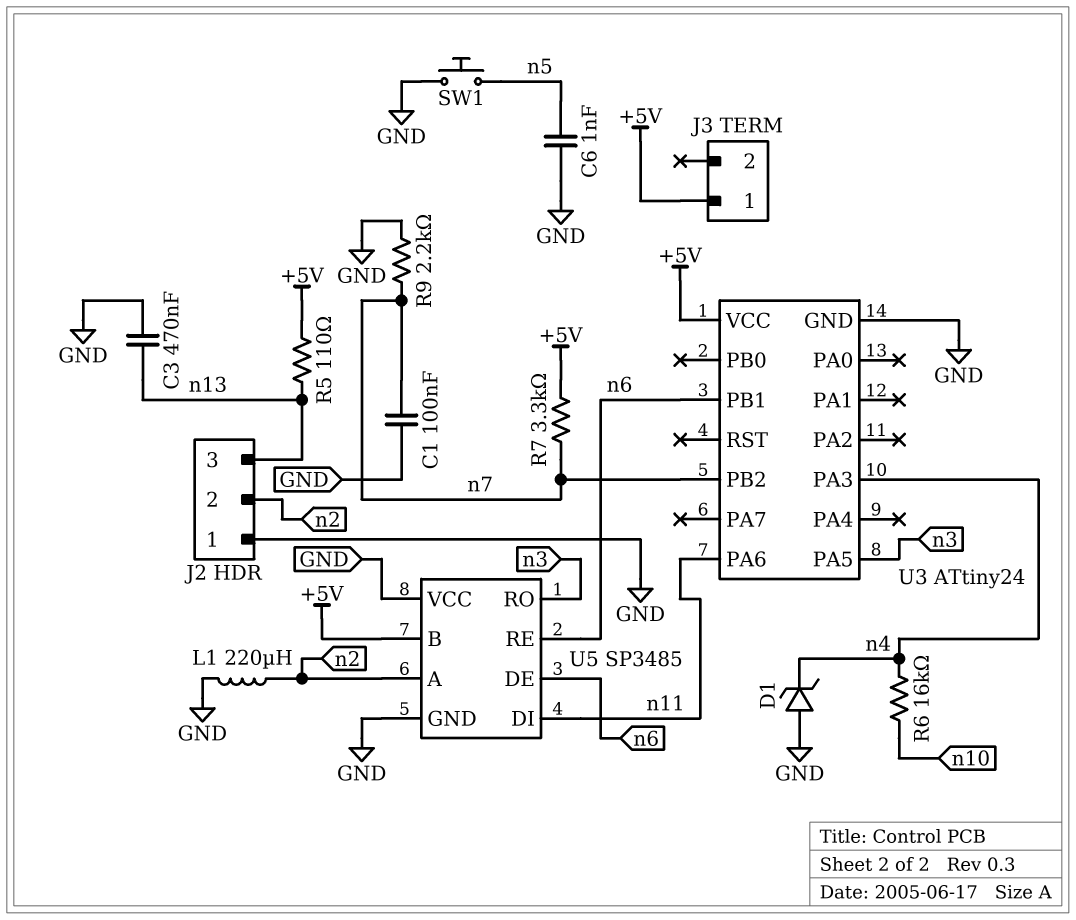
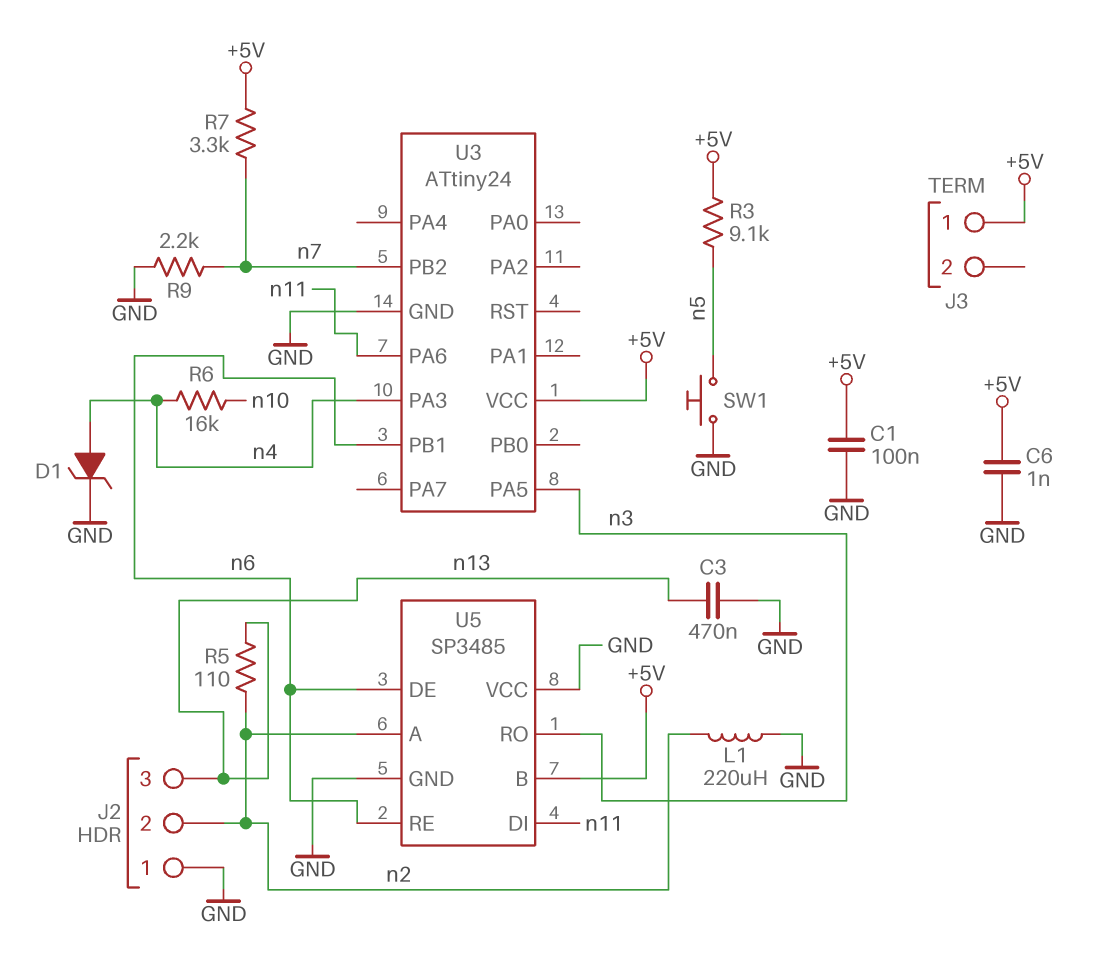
C1: 100nF (GND, n7) -> 100nF (+5V, GND)
C6: 1nF (GND, n5) -> 1nF (+5V, GND)
D1: zener (A GND, K n4) -> zener (A n4, K GND)
R3: none -> 9.1k (+5V, n5)
R5: 110 (+5V, n13) -> 110 (n2, n13)

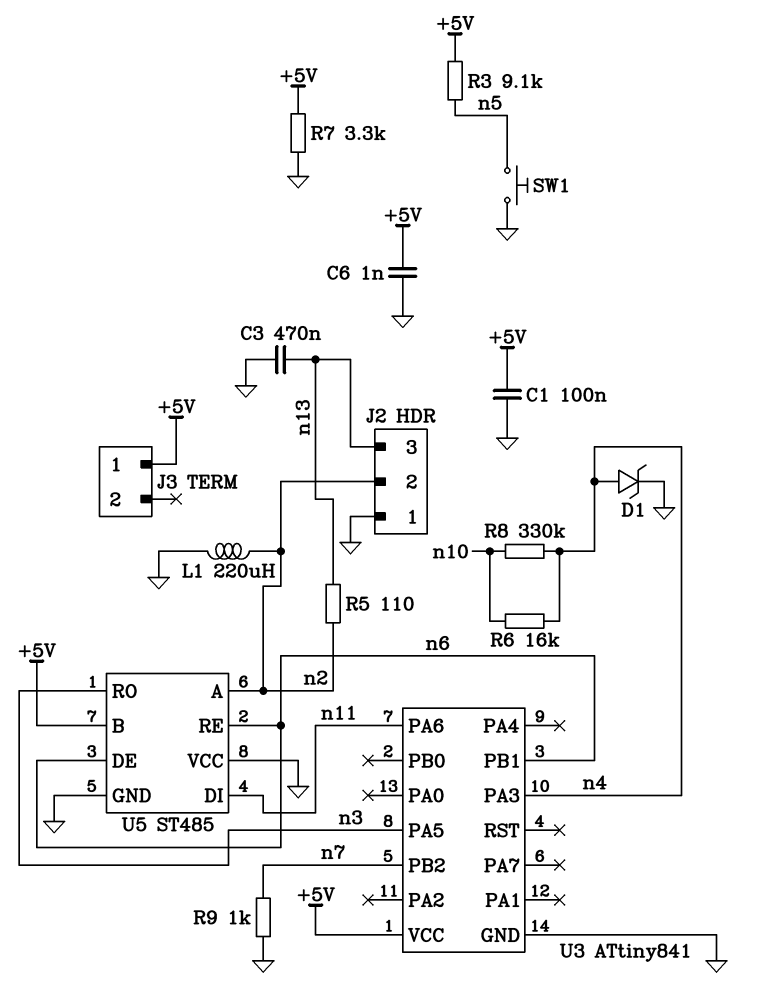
R7: 3.3k (+5V, n7) -> 3.3k (+5V, GND)
R8: none -> 330k (n4, n10)
R9: 2.2k (GND, n7) -> 1k (GND, n7)
U3: ATtiny24 -> ATtiny841
U5: SP3485 -> ST485

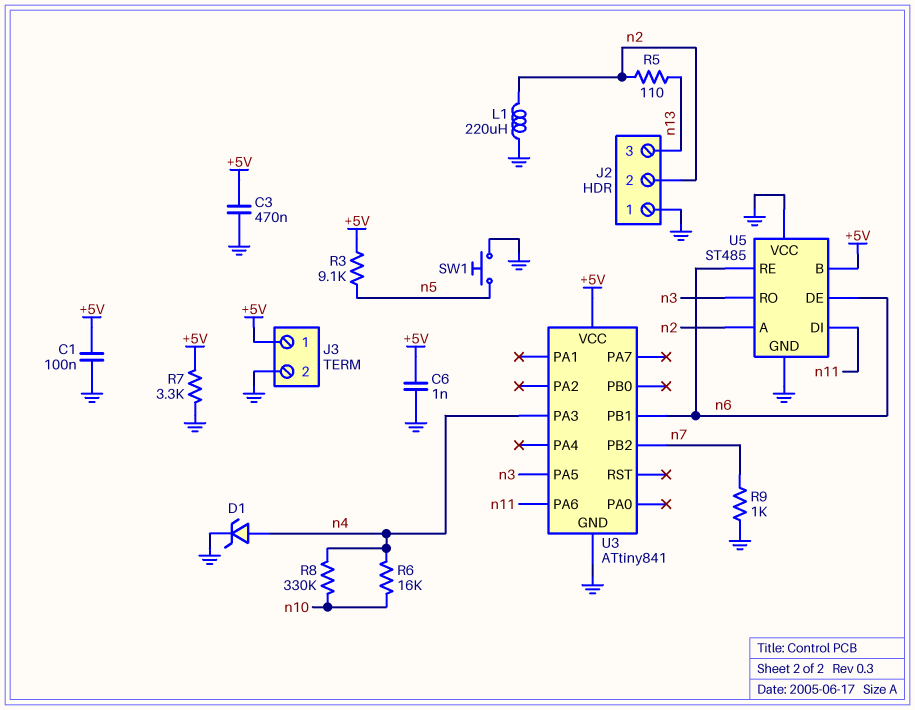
C3: 470nF (GND, n13) -> 470nF (+5V, GND)
J3 pin 2: none -> GND

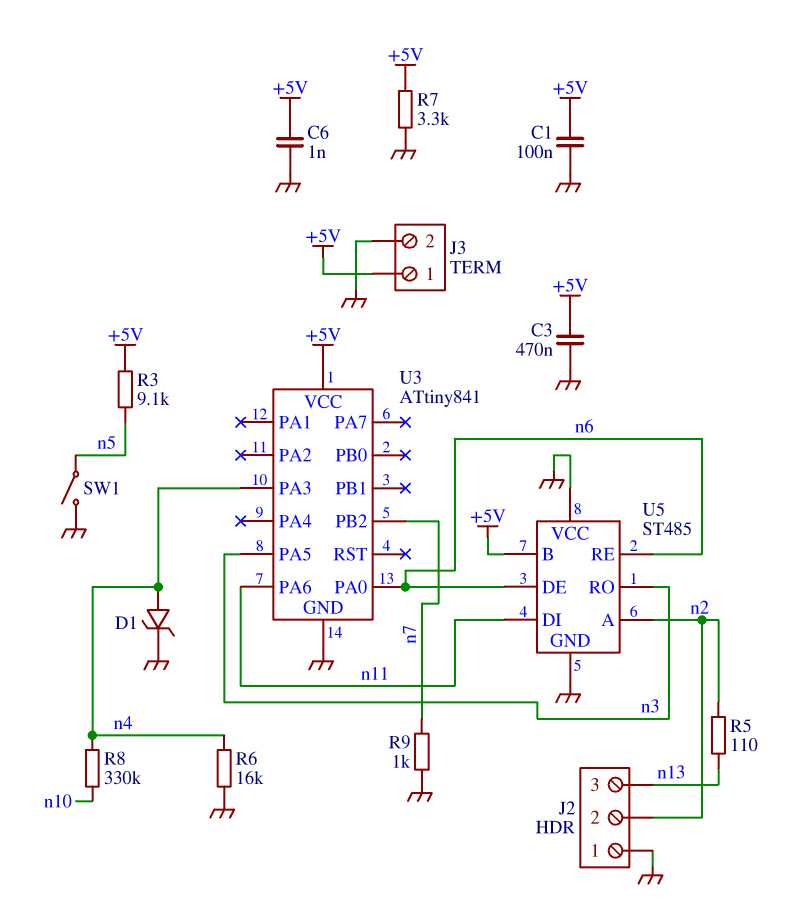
L1: 220uH (GND, n2) -> none
R6: 16k (n4, n10) -> 16k (GND, n4)
SW1: button (GND, n5) -> switch (GND, n5)
U3 pin PA0: none -> n6
U3 pin PB1: n6 -> none

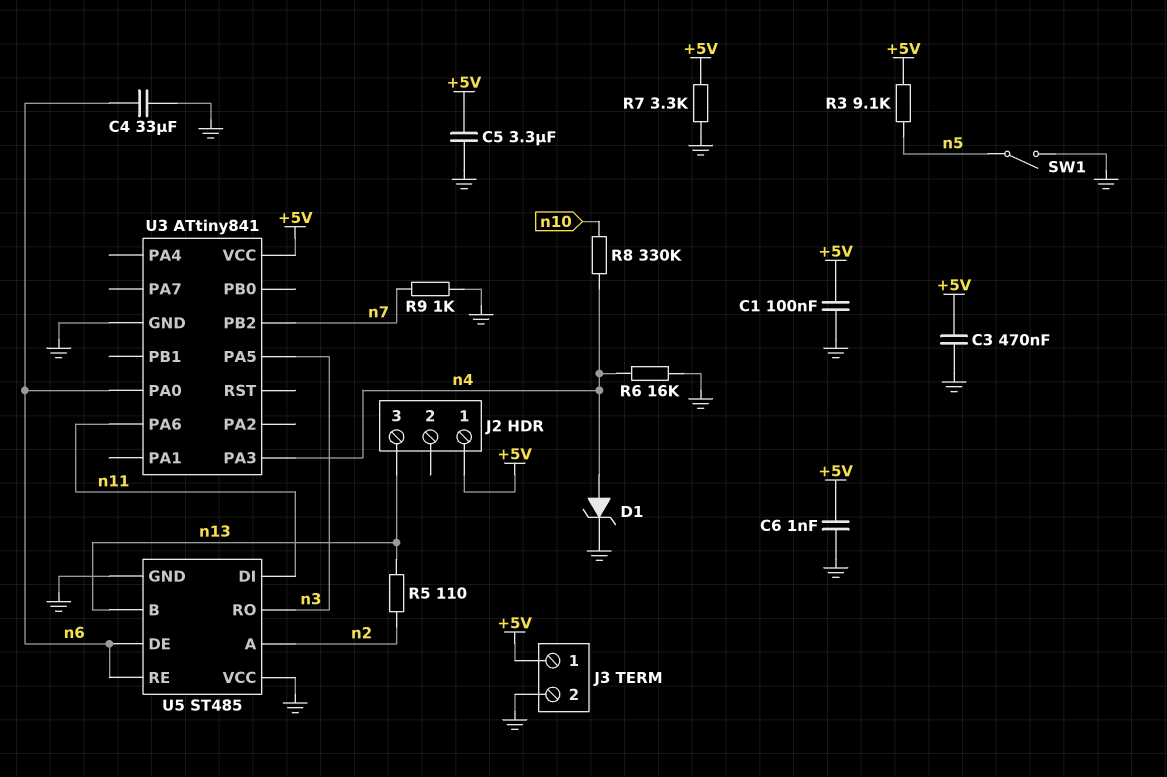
C4: none -> 33uF (GND, n6)
C5: none -> 3.3uF (+5V, GND)
J2 pin 1: GND -> +5V
J2 pin 2: n2 -> none
U5 pin B: +5V -> n13

